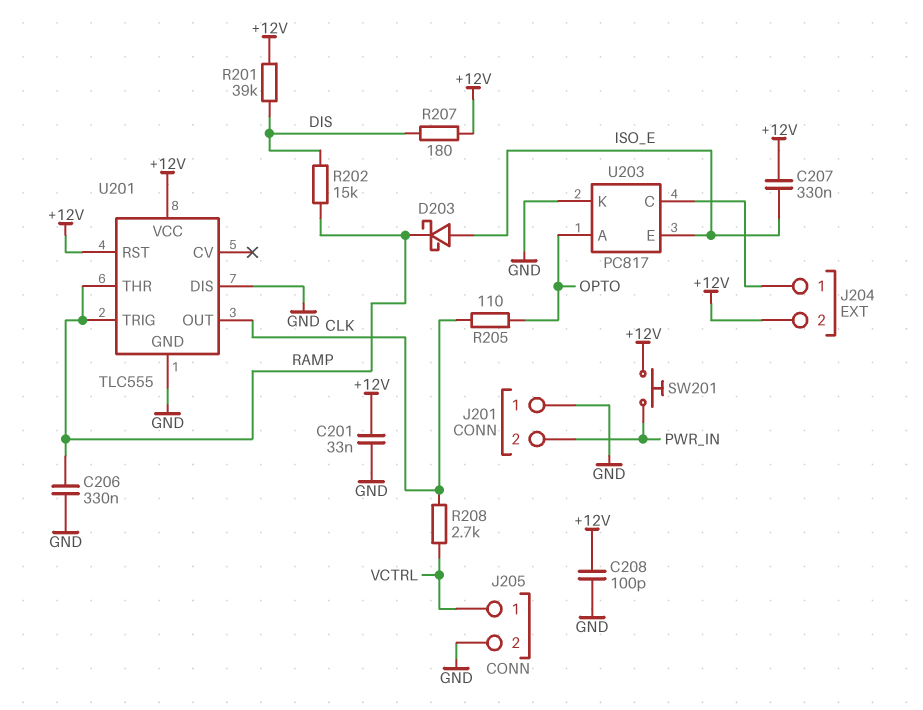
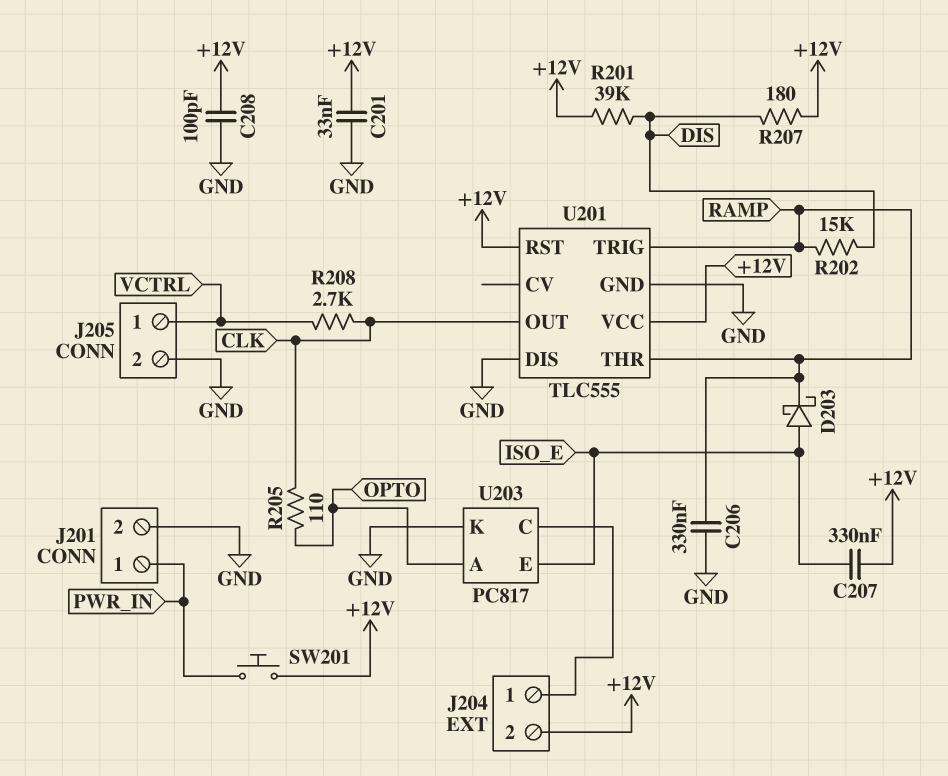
J201 pin 1: GND -> PWR_IN
J201 pin 2: PWR_IN -> GND

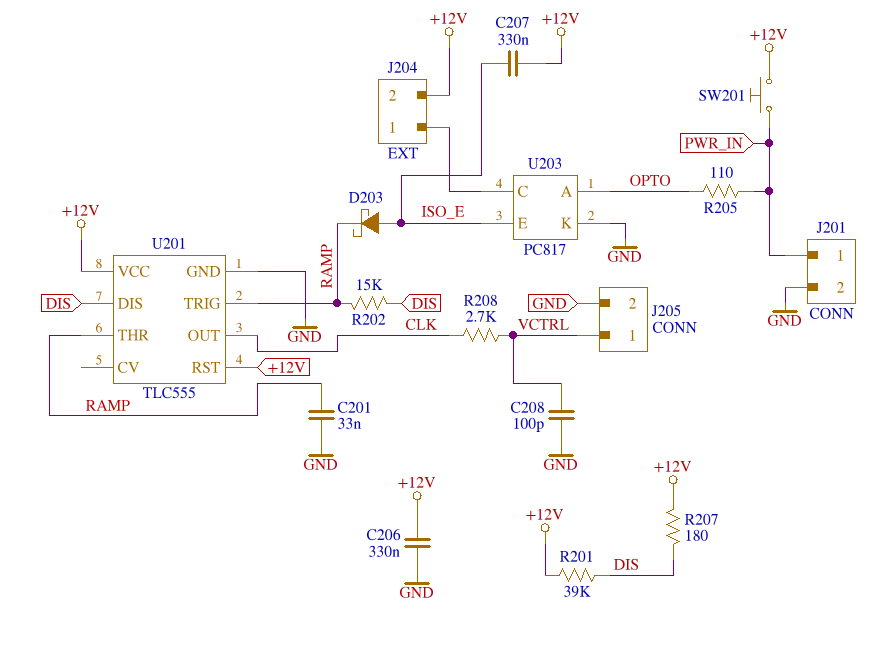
C201: 33nF (+12V, GND) -> 33nF (GND, RAMP)
C206: 330nF (GND, RAMP) -> 330nF (+12V, GND)
C208: 100pF (+12V, GND) -> 100pF (GND, VCTRL)
R205: 110 (CLK, OPTO) -> 110 (OPTO, PWR_IN)
U201 pin DIS: GND -> DIS

